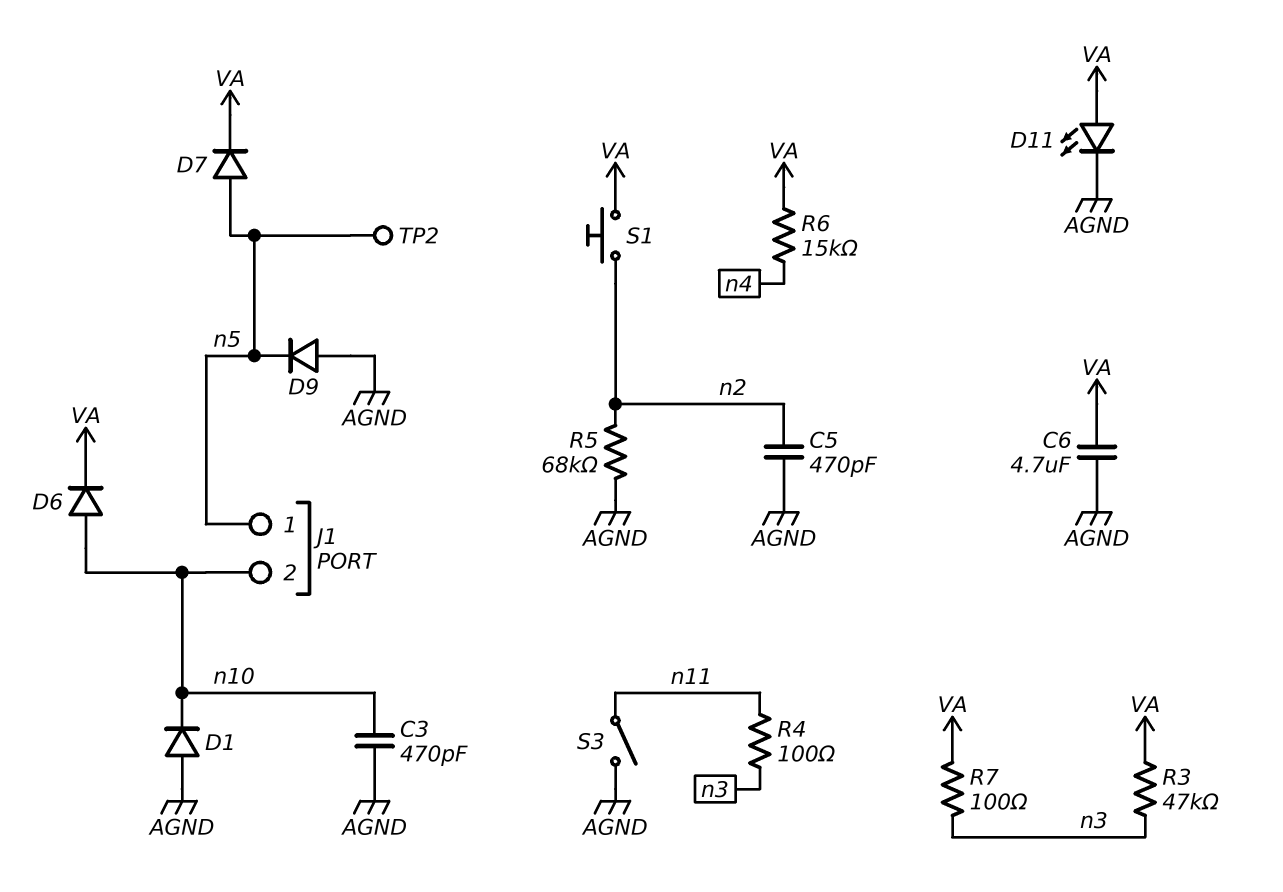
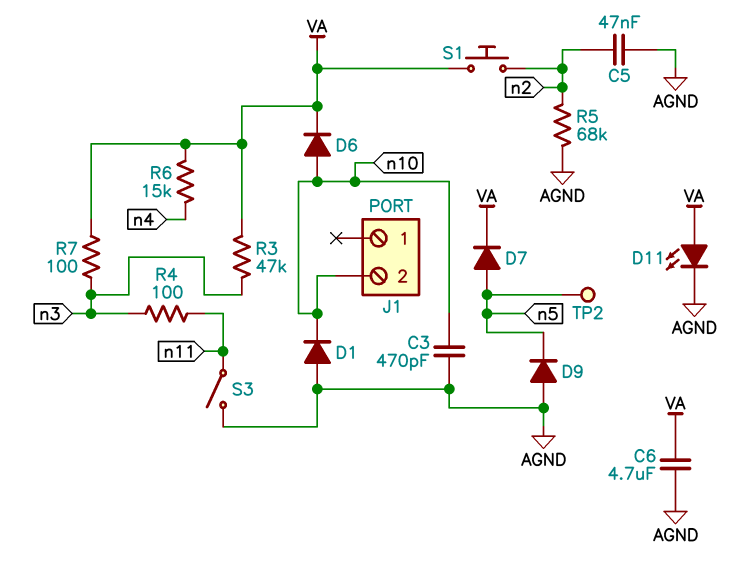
C5: 470pF (AGND, n2) -> 47nF (AGND, n2)
J1 pin 1: n5 -> none

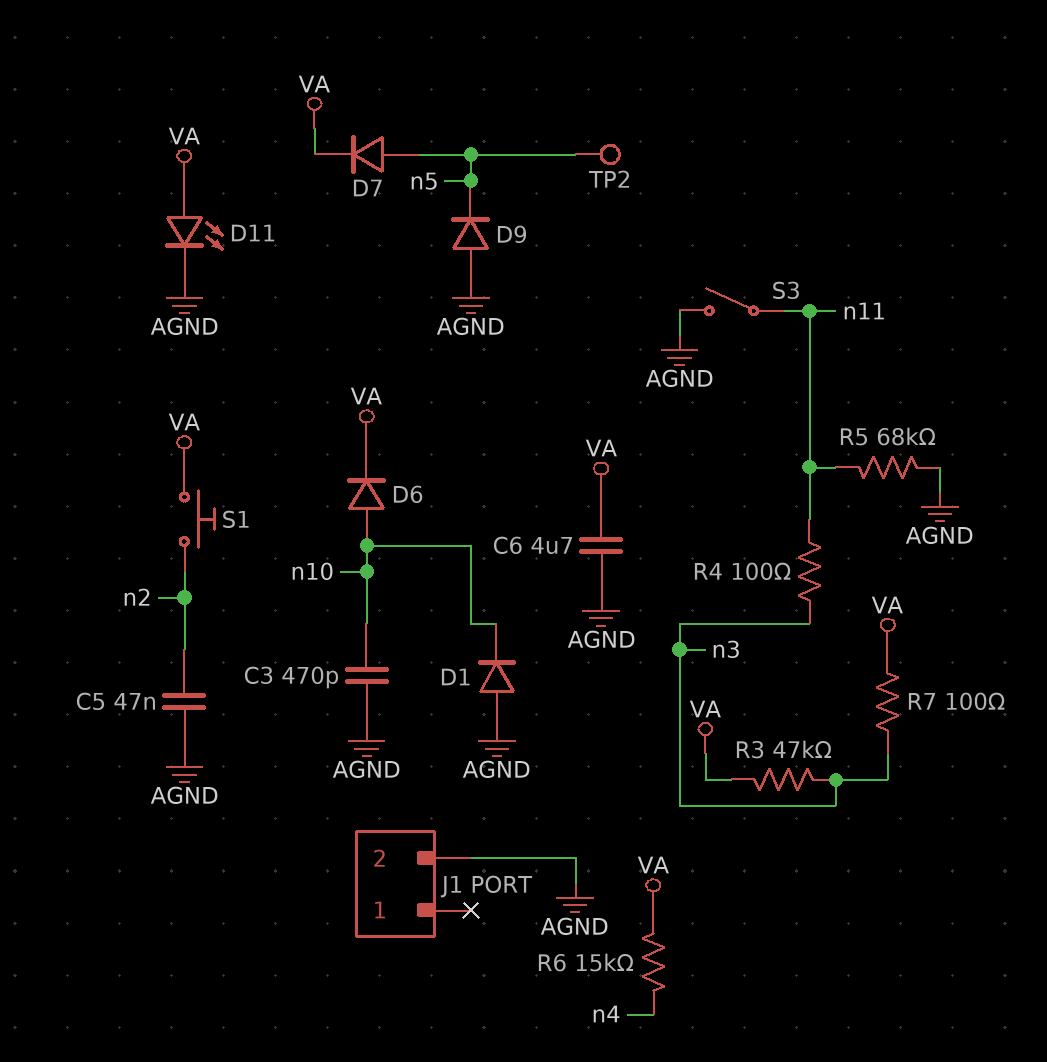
J1 pin 2: n10 -> AGND
R5: 68k (AGND, n2) -> 68k (AGND, n11)

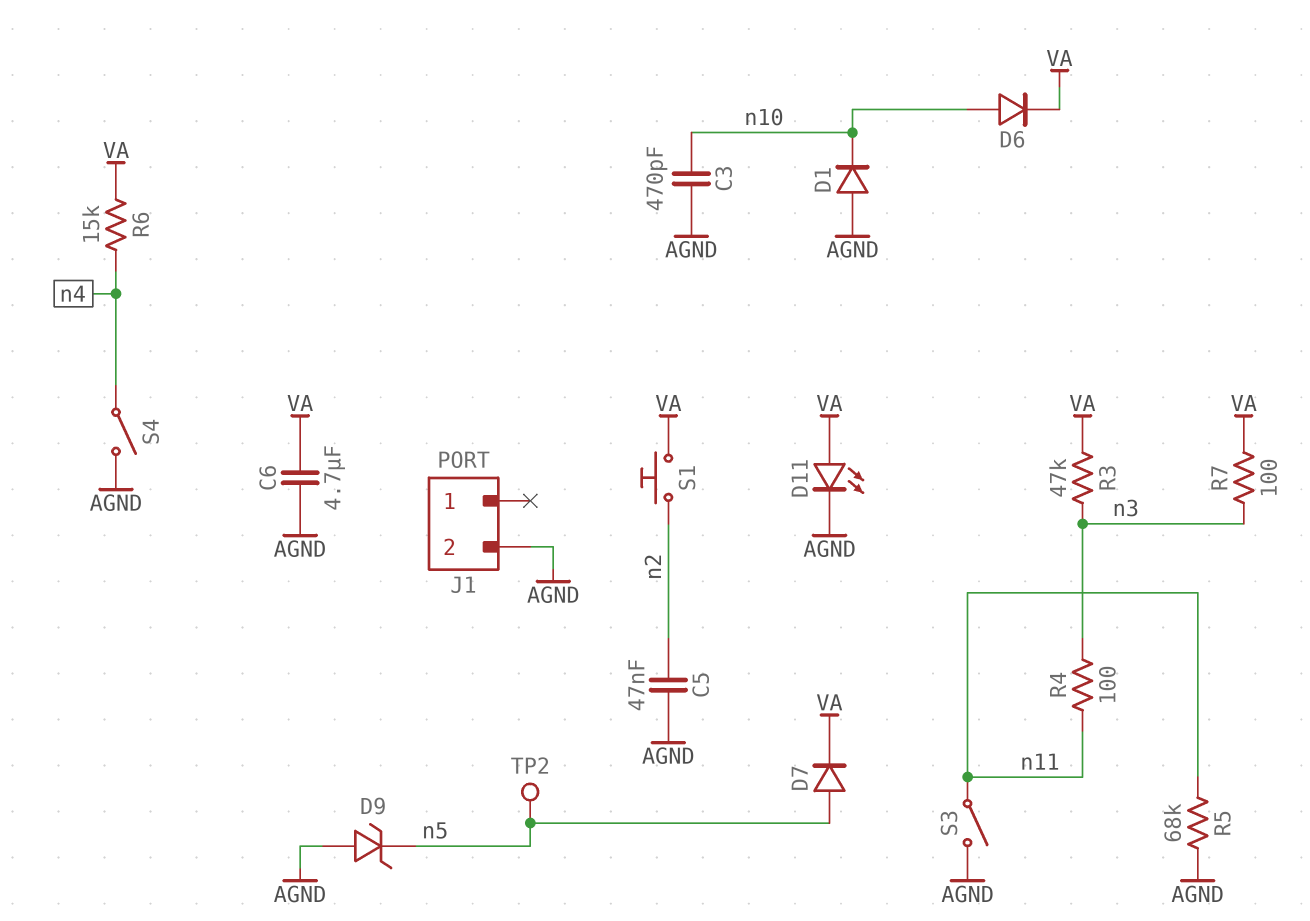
D9: diode (A AGND, K n5) -> zener (A AGND, K n5)
S4: none -> switch (AGND, n4)

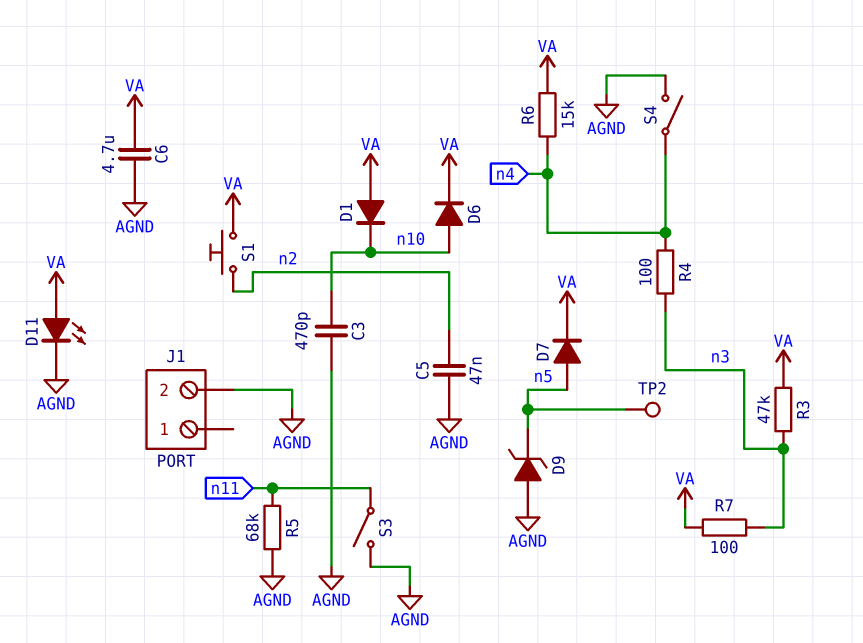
D1: diode (A AGND, K n10) -> diode (A VA, K n10)
R4: 100 (n3, n11) -> 100 (n3, n4)

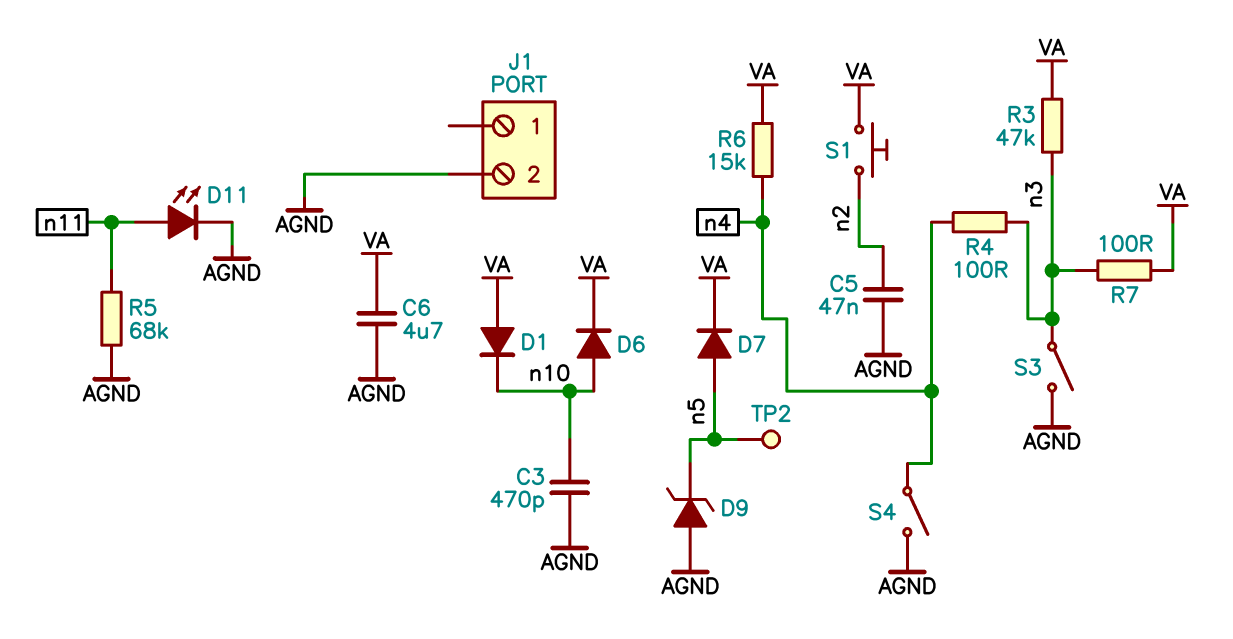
D11: LED (A VA, K AGND) -> LED (A n11, K AGND)
S3: switch (AGND, n11) -> switch (AGND, n3)

